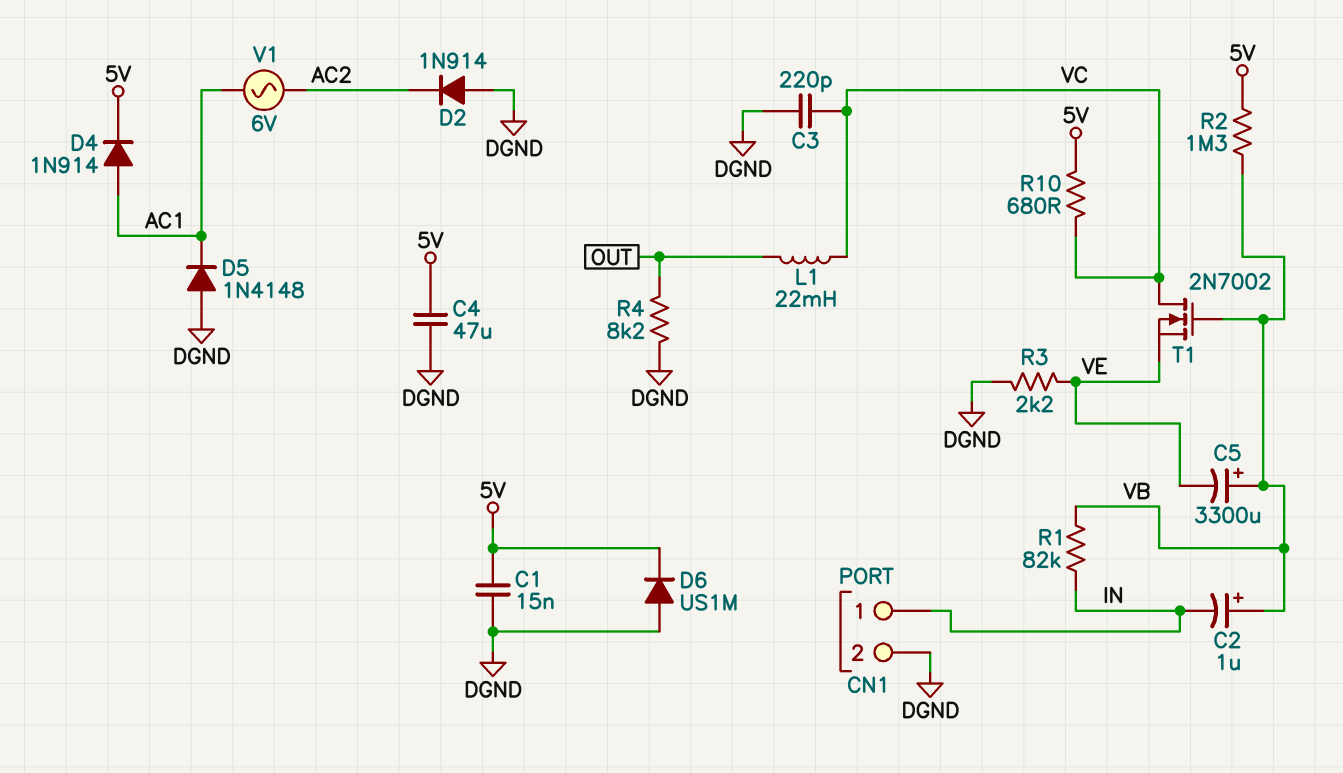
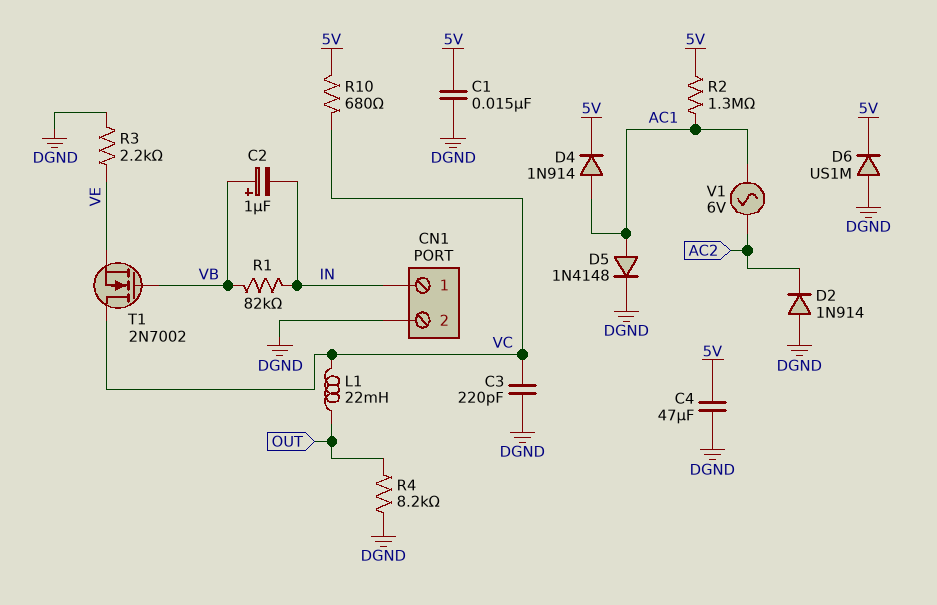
C5: 3300uF (plus VB, minus VE) -> none
D5: diode 1N4148 (A DGND, K AC1) -> diode 1N4148 (A AC1, K DGND)
R2: 1.3M (5V, VB) -> 1.3M (5V, AC1)

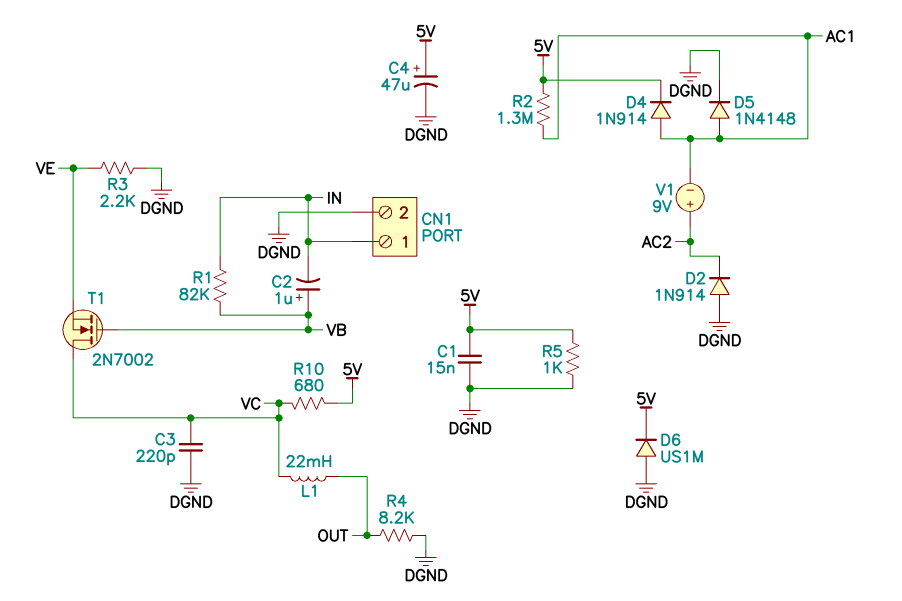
C4: 47uF (5V, DGND) -> 47uF (plus 5V, minus DGND)
R5: none -> 1k (5V, DGND)
V1: AC 6V (AC1, AC2) -> 9V (plus AC2, minus AC1)

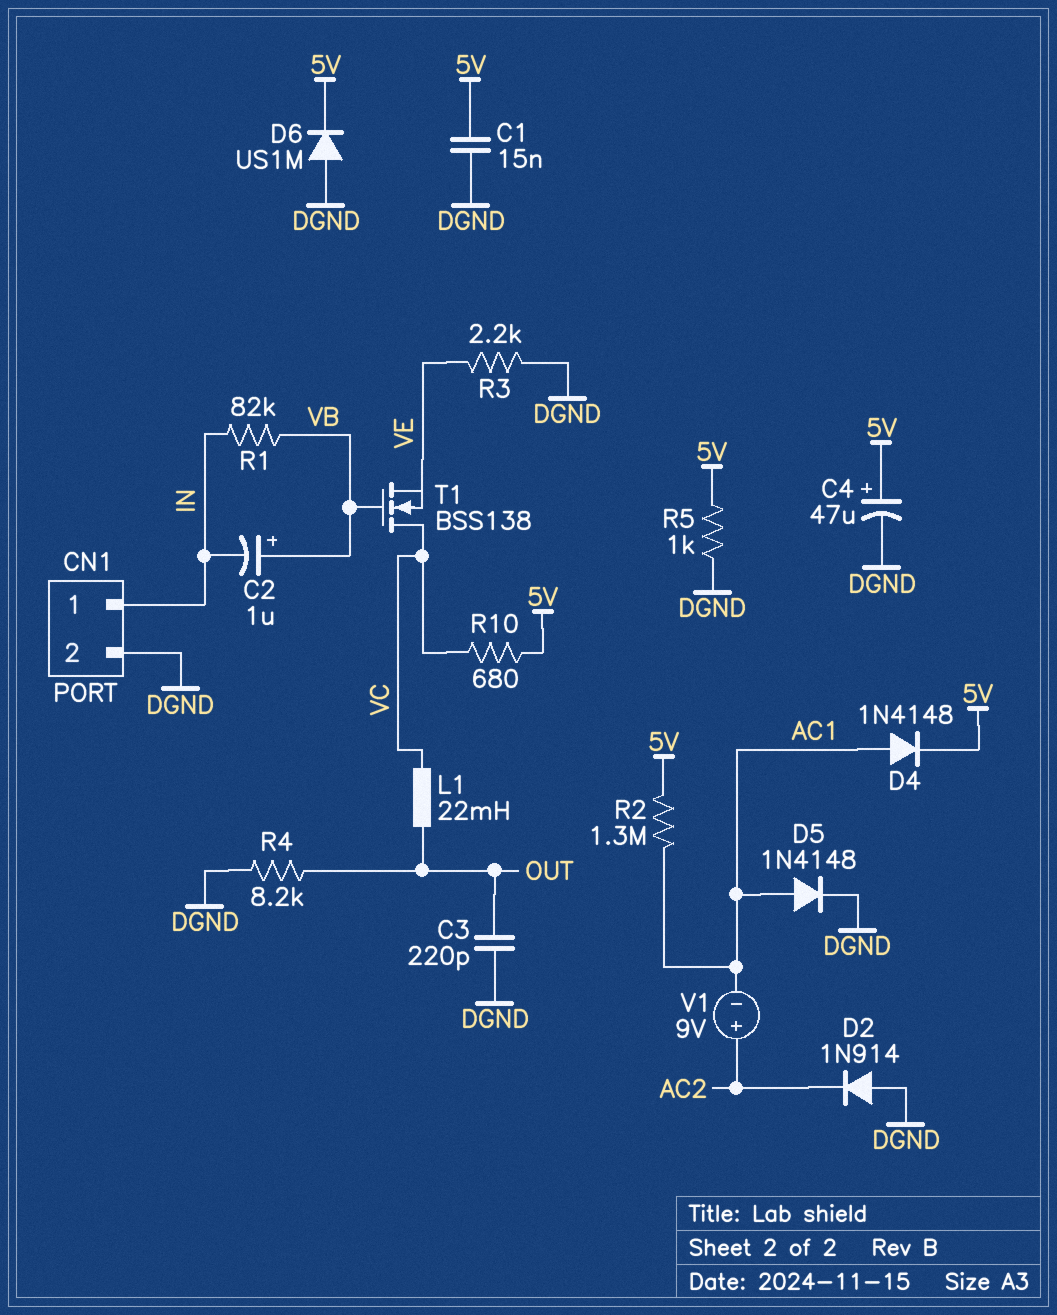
C3: 220pF (DGND, VC) -> 220pF (DGND, OUT)
D4: diode 1N914 (A AC1, K 5V) -> diode 1N4148 (A AC1, K 5V)
T1: NMOS 2N7002 (G VB, D VC, S VE) -> NMOS BSS138 (G VB, D VC, S VE)

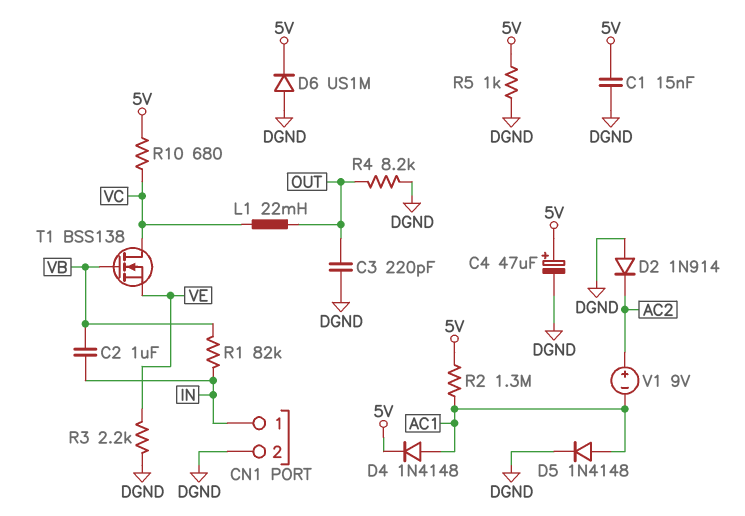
C2: 1uF (plus VB, minus IN) -> 1uF (IN, VB)

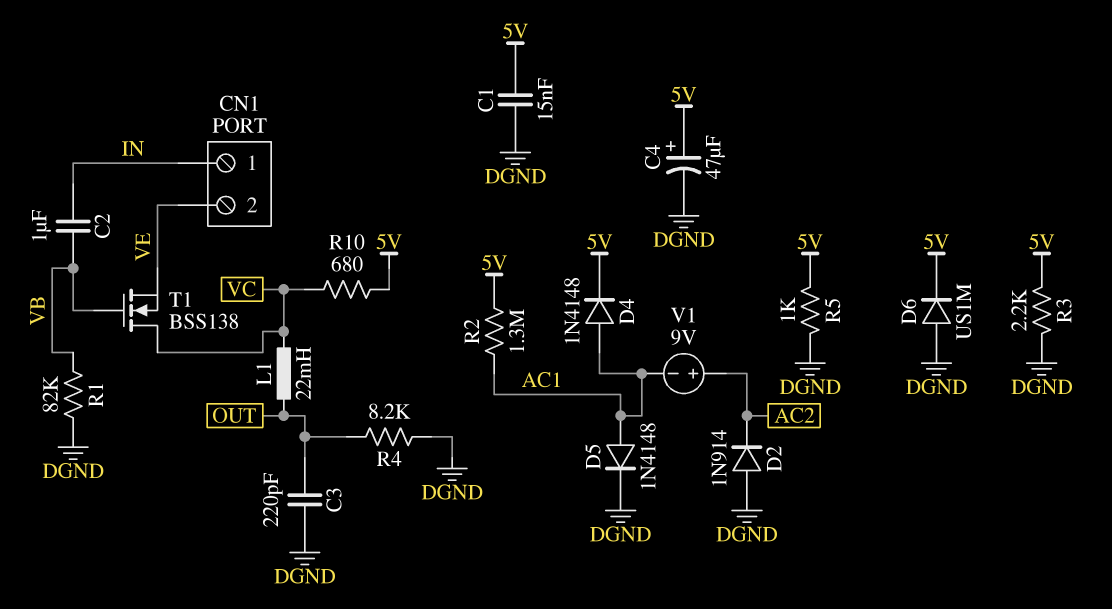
CN1 pin 2: DGND -> VE
R1: 82k (IN, VB) -> 82k (DGND, VB)
R3: 2.2k (DGND, VE) -> 2.2k (5V, DGND)

